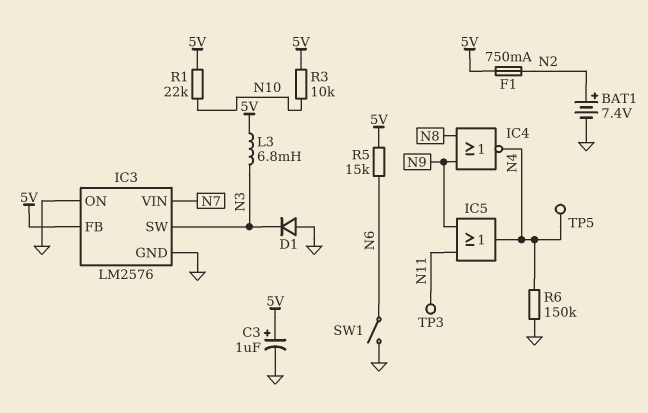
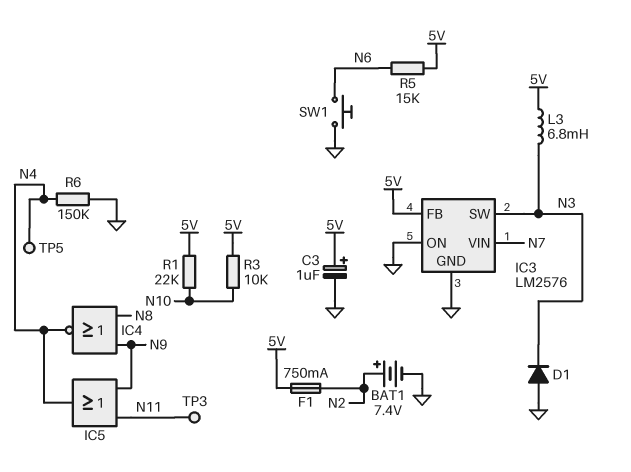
SW1: switch (GND, N6) -> button (GND, N6)

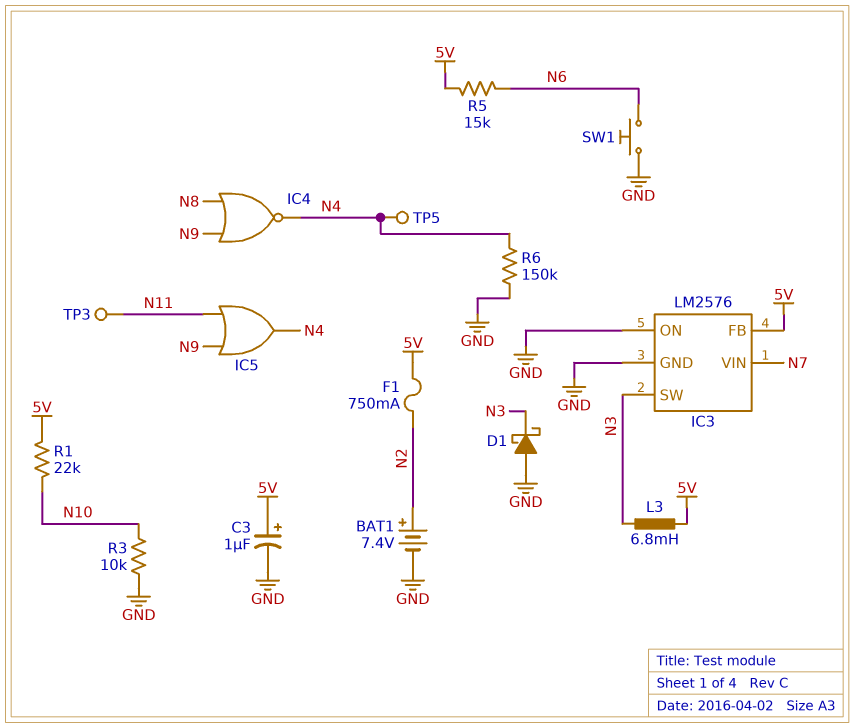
D1: diode (A GND, K N3) -> schottky (A GND, K N3)
R3: 10k (5V, N10) -> 10k (GND, N10)

